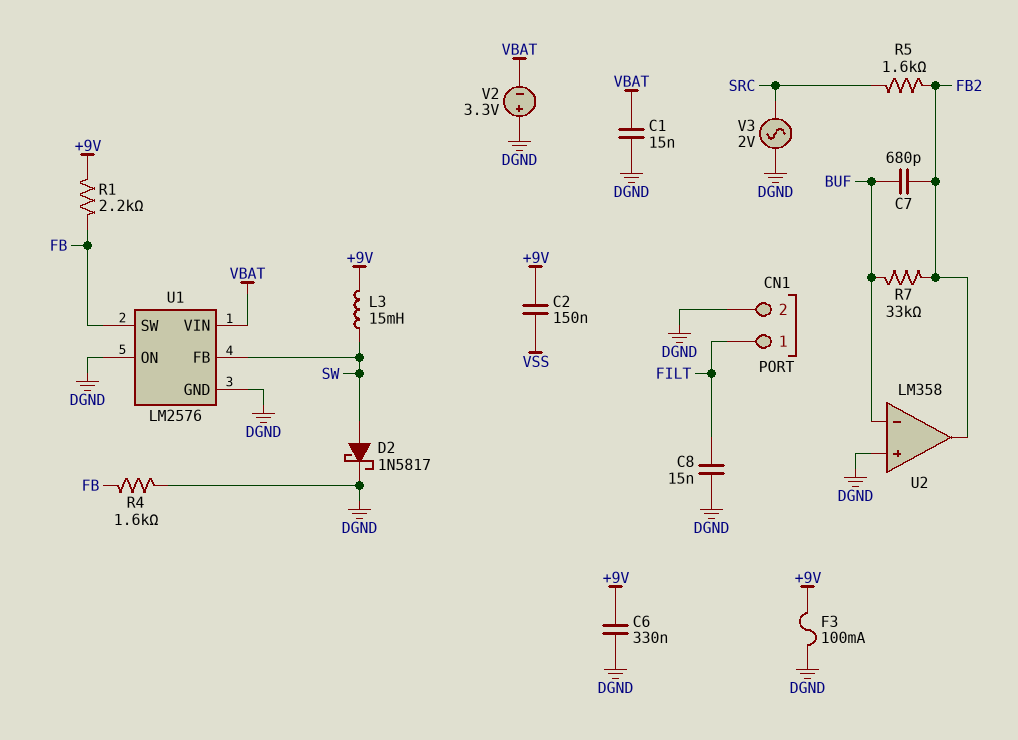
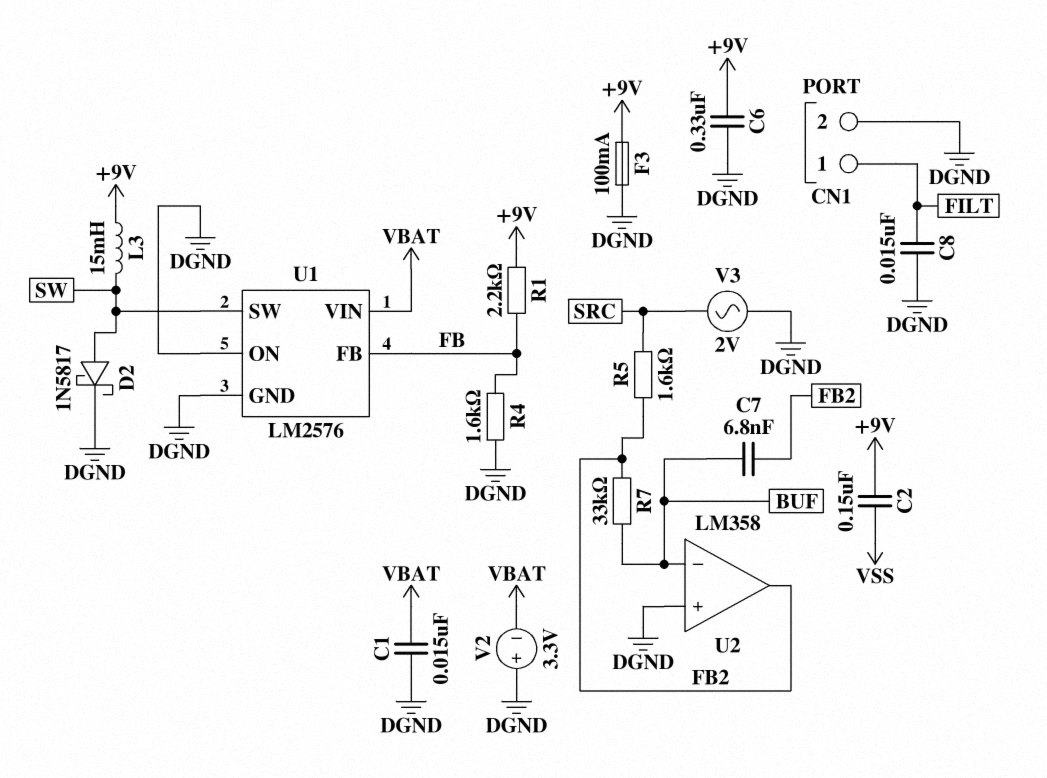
C7: 680pF (BUF, FB2) -> 6.8nF (BUF, FB2)
U1 pin FB: SW -> FB
U1 pin SW: FB -> SW

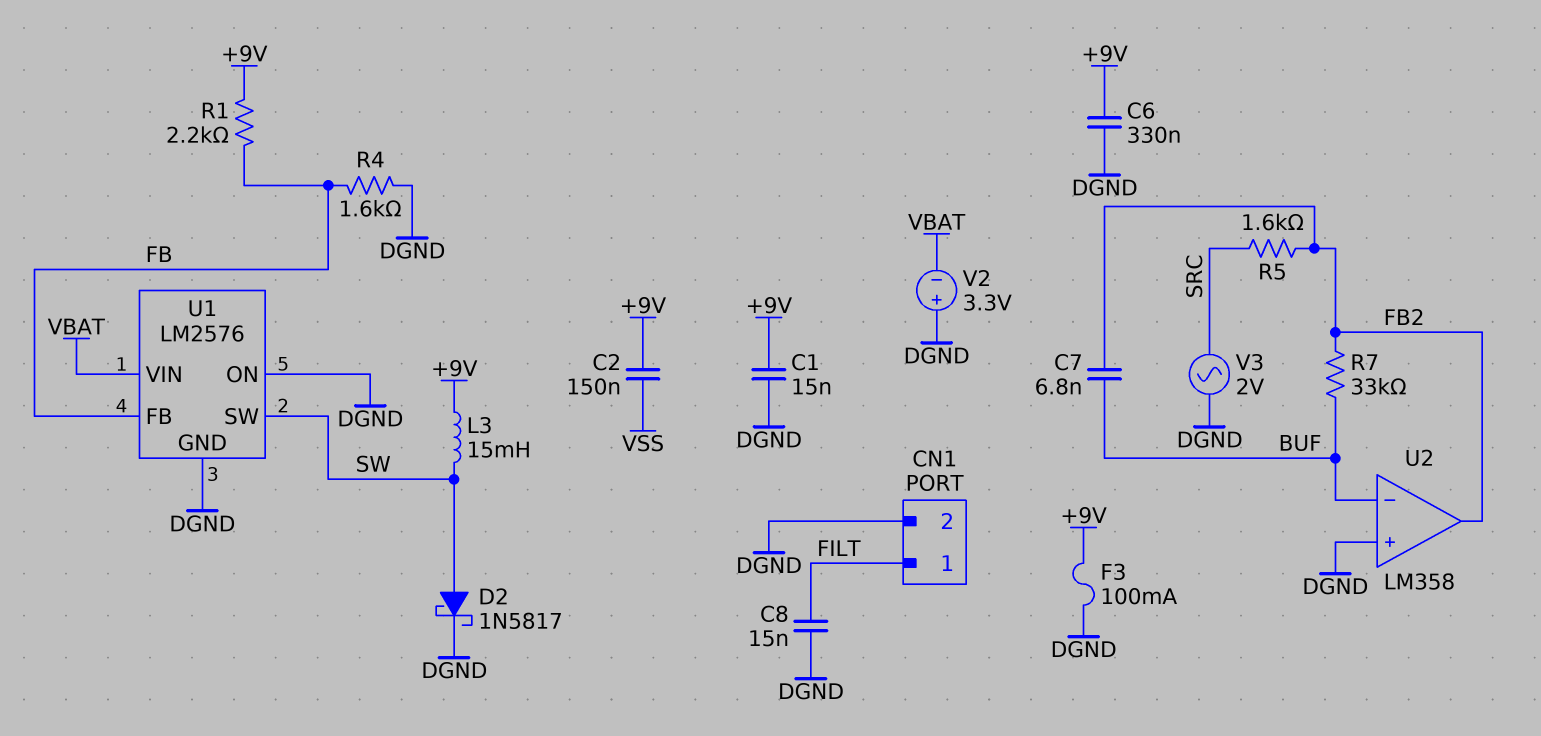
C1: 15nF (DGND, VBAT) -> 15nF (+9V, DGND)

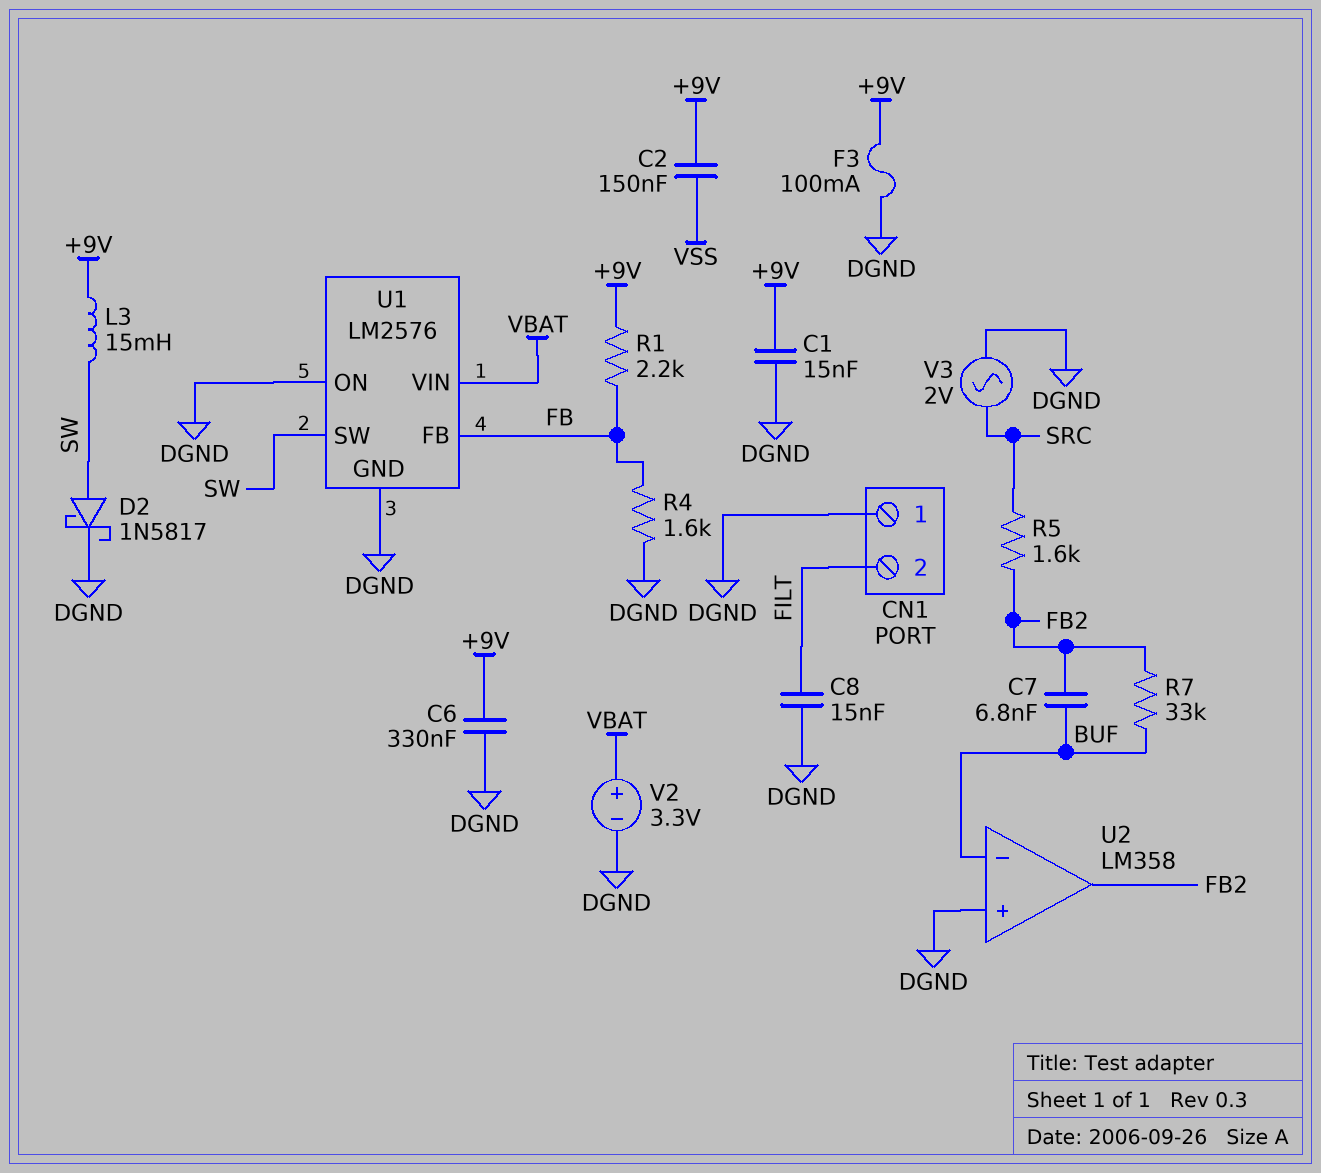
CN1 pin 1: FILT -> DGND
CN1 pin 2: DGND -> FILT
V2: 3.3V (plus DGND, minus VBAT) -> 3.3V (plus VBAT, minus DGND)

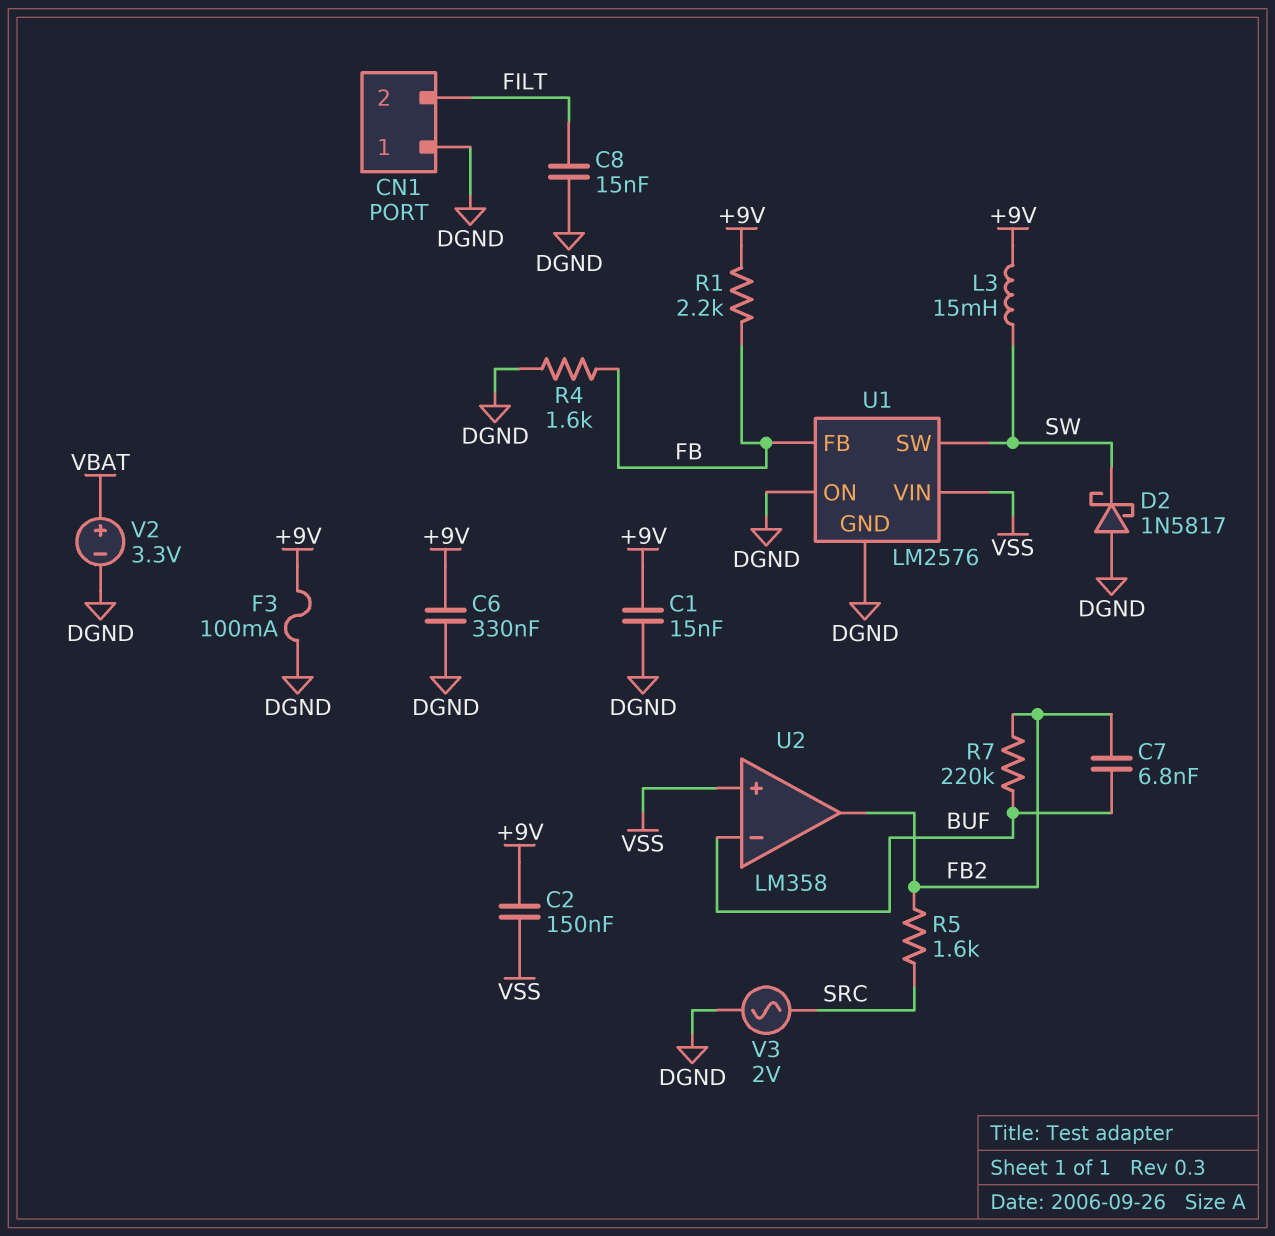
D2: schottky 1N5817 (A SW, K DGND) -> schottky 1N5817 (A DGND, K SW)
R7: 33k (BUF, FB2) -> 220k (BUF, FB2)
U1 pin VIN: VBAT -> VSS
U2 pin in+: DGND -> VSS

